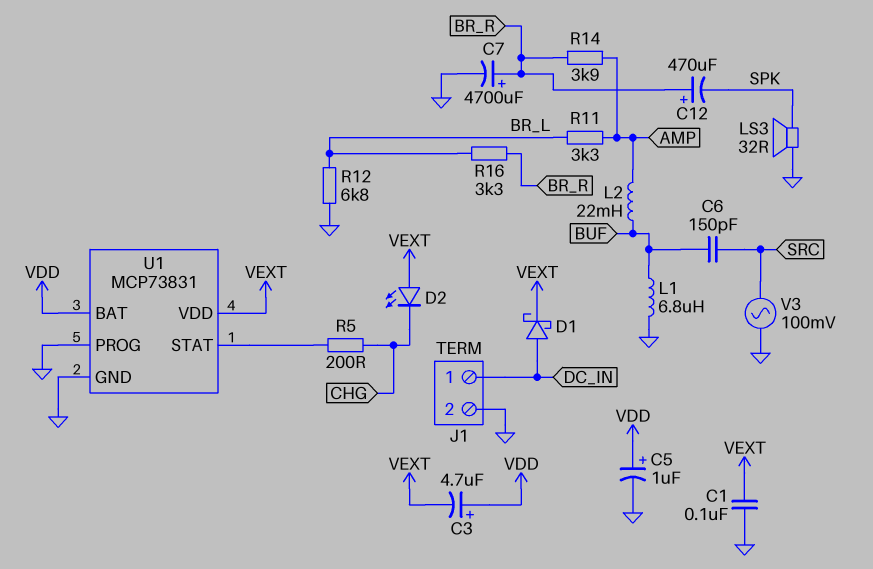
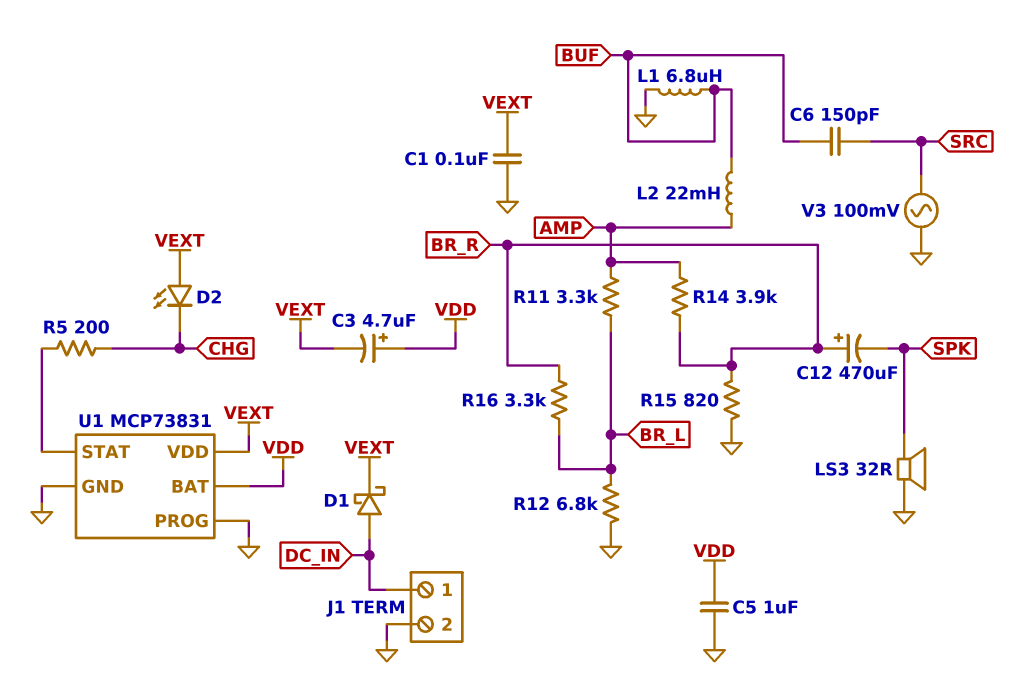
C5: 1uF (plus VDD, minus GND) -> 1uF (GND, VDD)
C7: 4700uF (plus BR_R, minus GND) -> none
R15: none -> 820 (BR_R, GND)

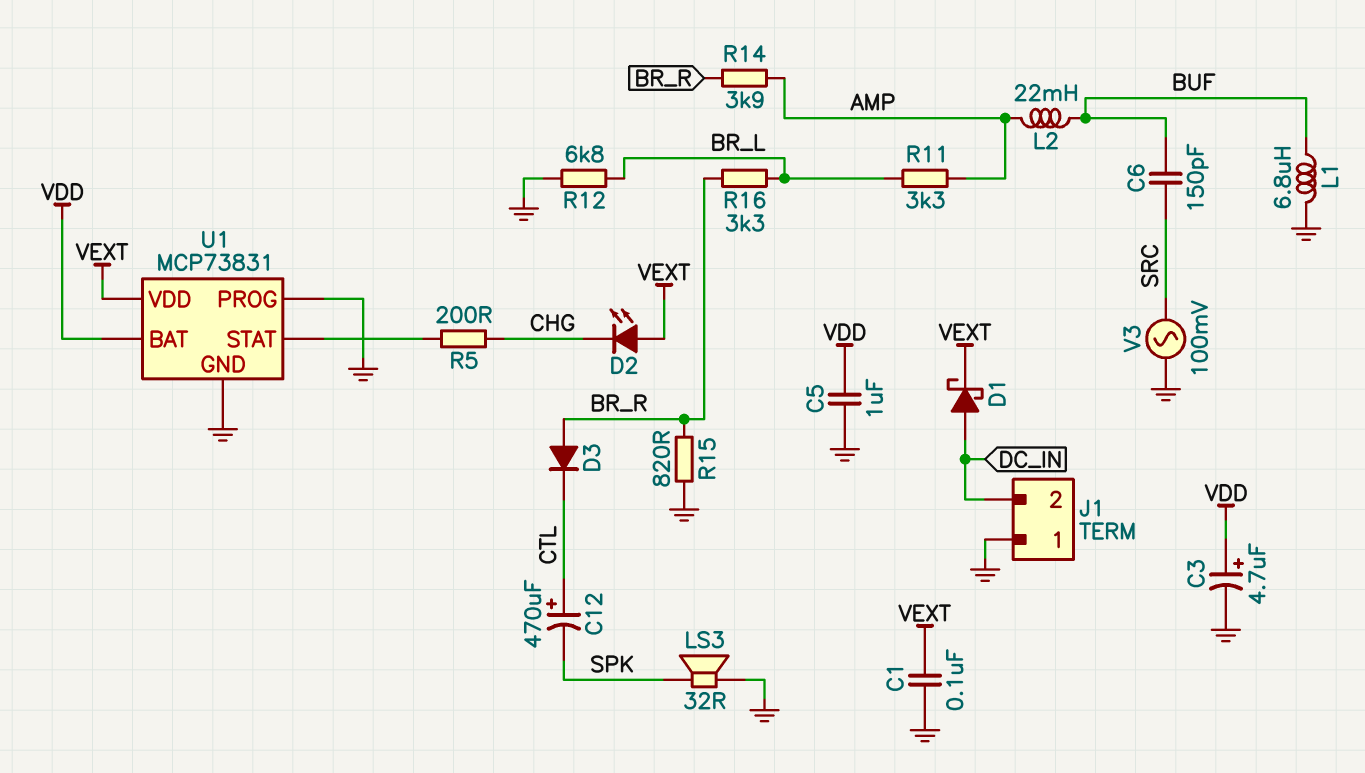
C3: 4.7uF (plus VDD, minus VEXT) -> 4.7uF (plus VDD, minus GND)
C12: 470uF (plus BR_R, minus SPK) -> 470uF (plus CTL, minus SPK)
D3: none -> diode (A BR_R, K CTL)
J1 pin 1: DC_IN -> GND
J1 pin 2: GND -> DC_IN

